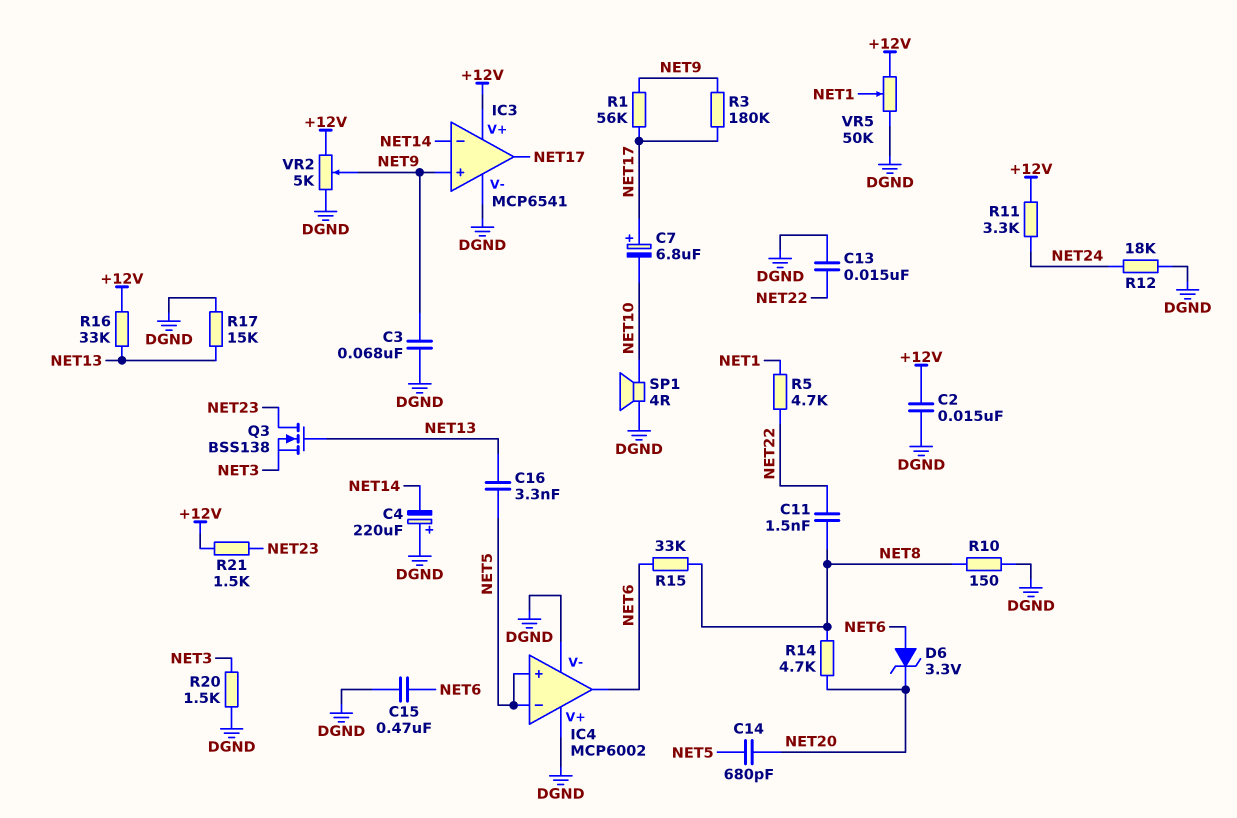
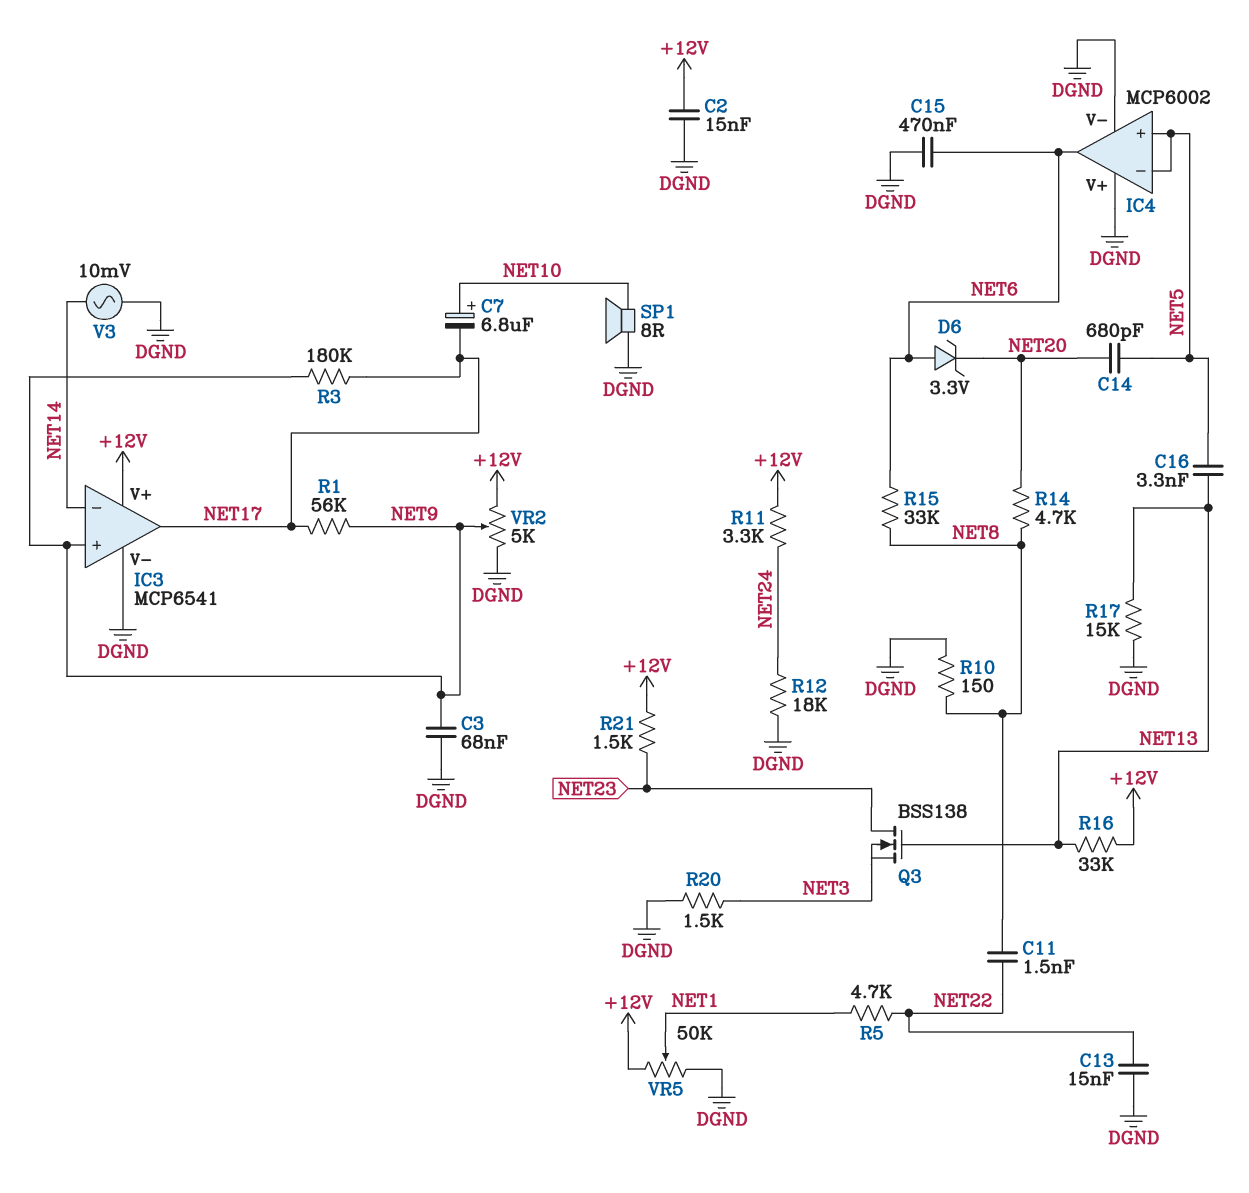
C4: 220uF (plus DGND, minus NET14) -> none
C7: 6.8uF (plus NET17, minus NET10) -> 6.8uF (plus NET10, minus NET17)
SP1: speaker 4R (DGND, NET10) -> speaker 8R (DGND, NET10)
V3: none -> AC 10mV (DGND, NET14)

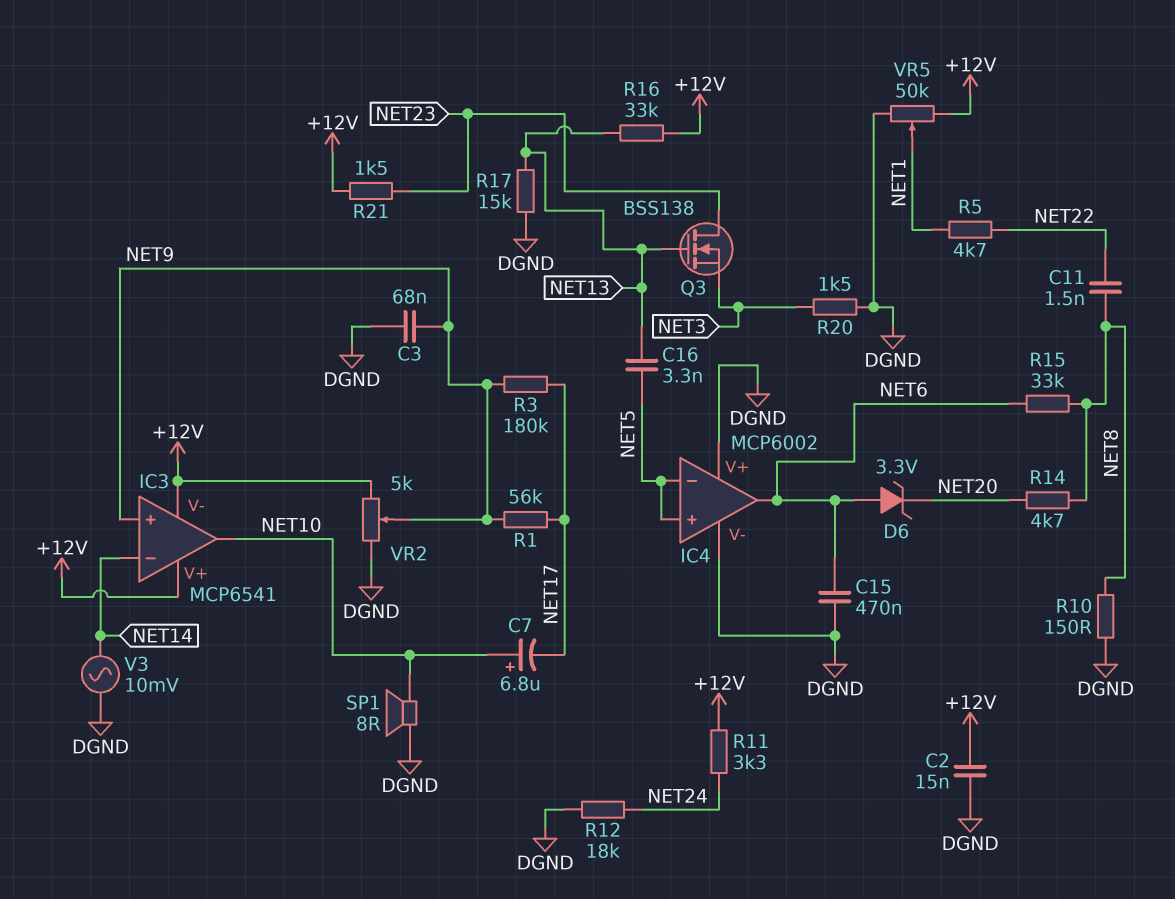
C13: 15nF (DGND, NET22) -> none
C14: 680pF (NET5, NET20) -> none
IC3 pin V-: DGND -> +12V
IC3 pin out: NET17 -> NET10

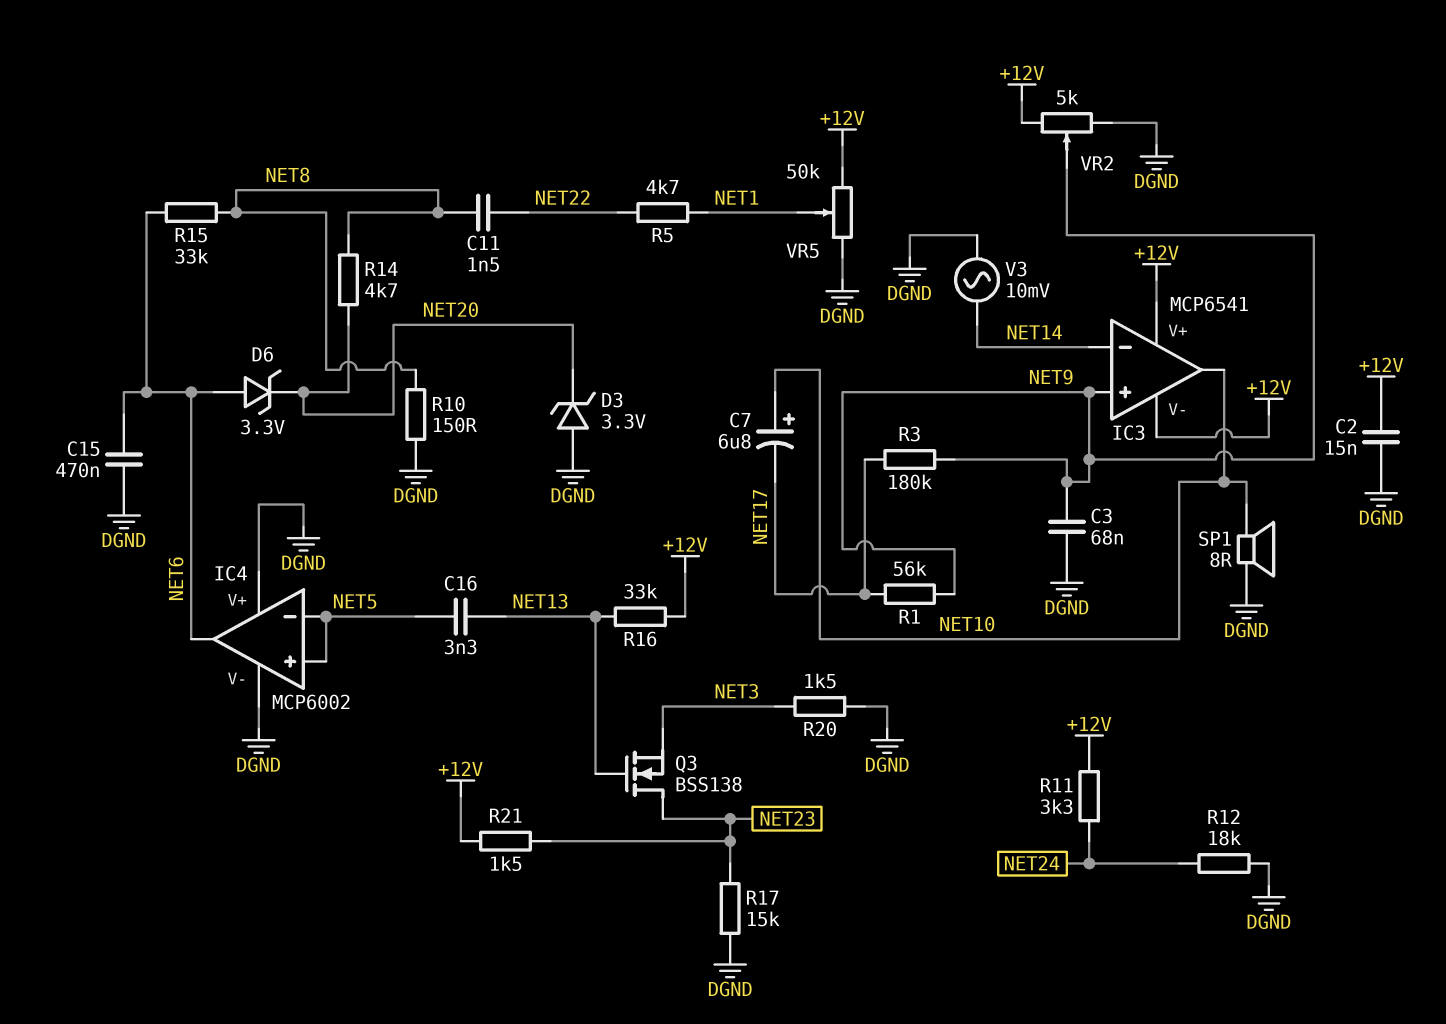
D3: none -> zener 3.3V (A DGND, K NET20)
R17: 15k (DGND, NET13) -> 15k (DGND, NET23)

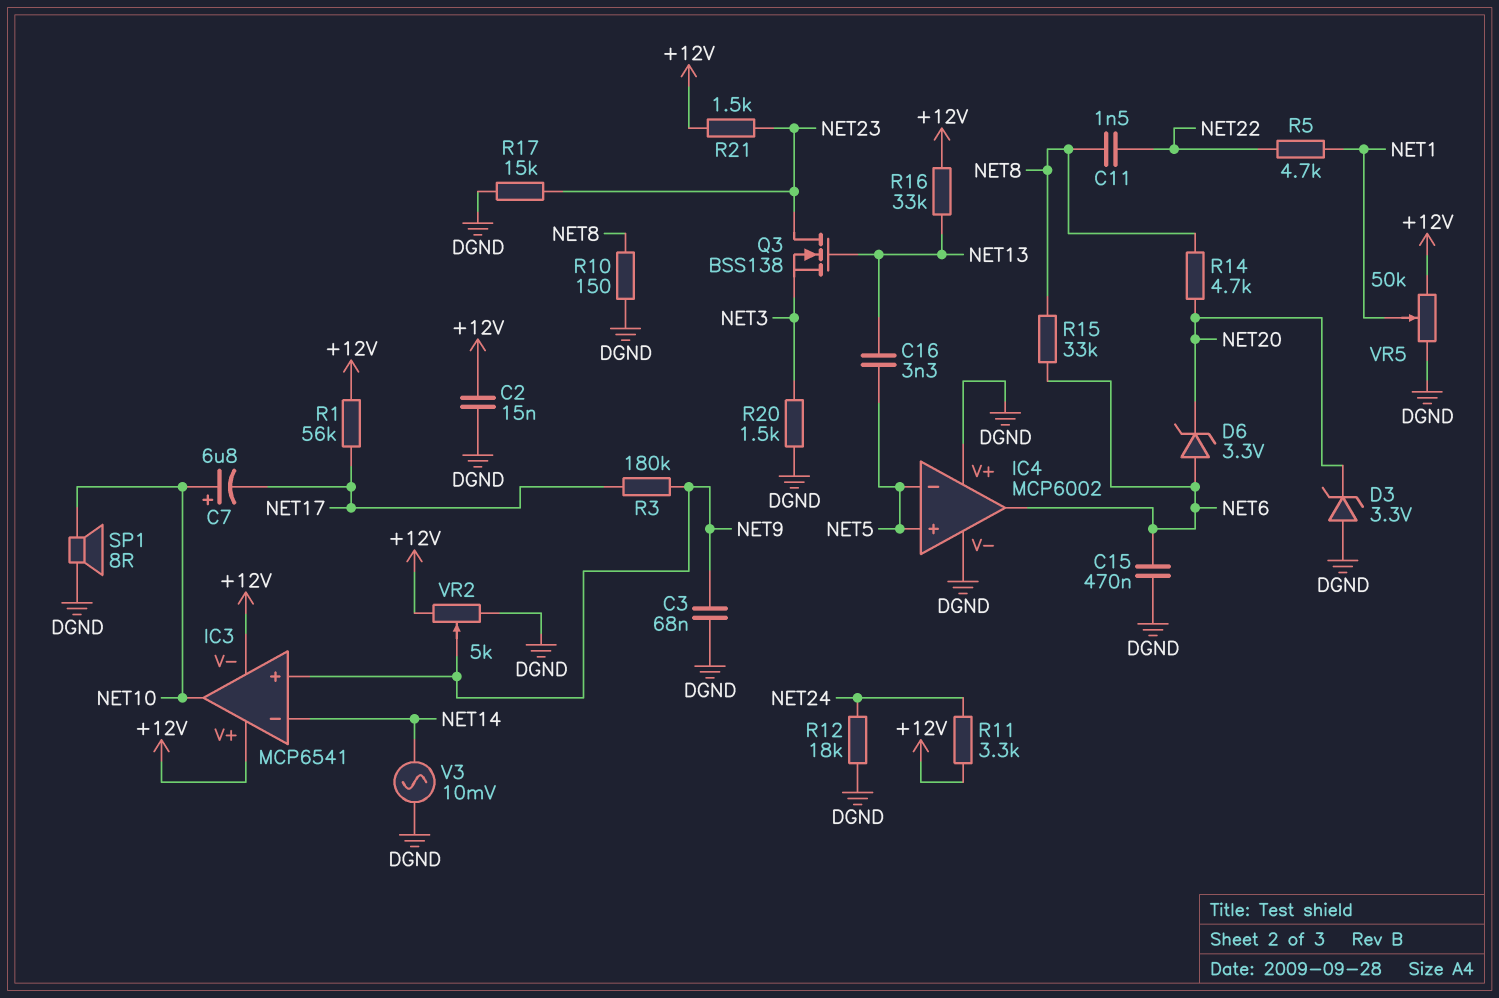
R1: 56k (NET9, NET17) -> 56k (+12V, NET17)

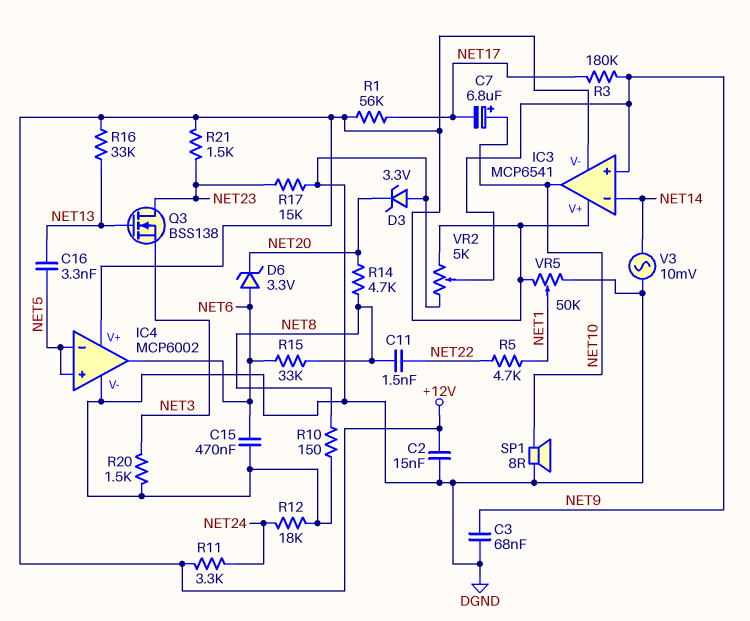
IC4 pin V+: DGND -> +12V

